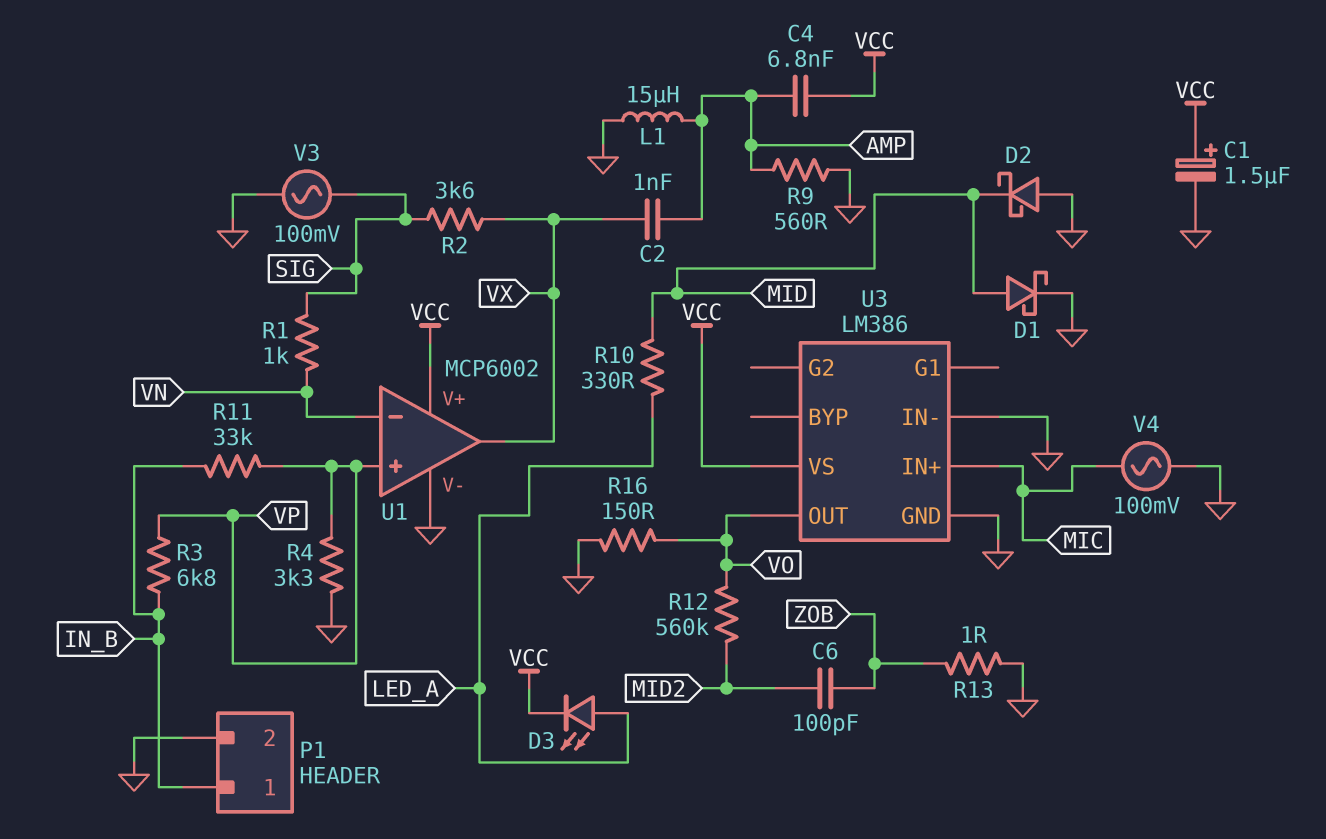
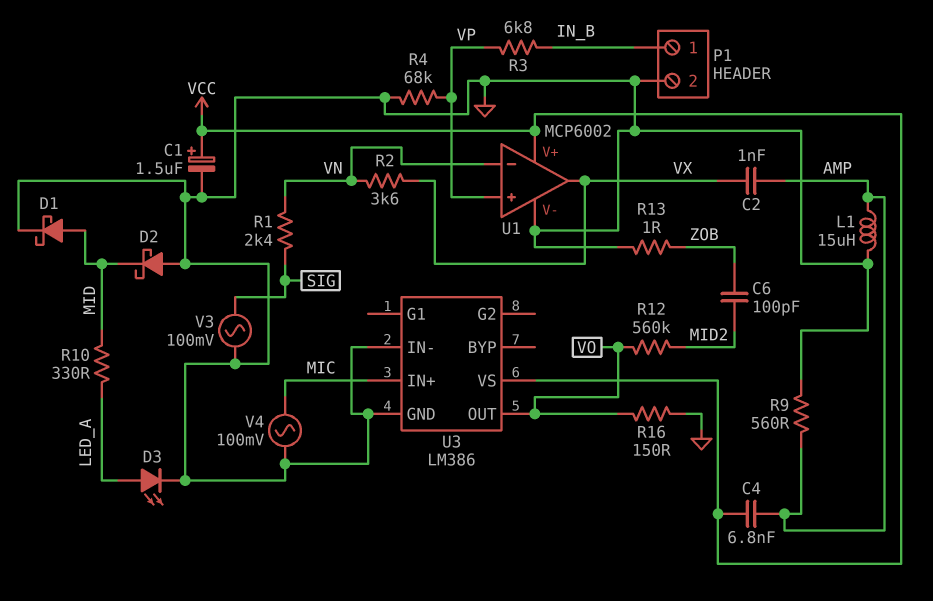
D3: LED (A LED_A, K VCC) -> LED (A LED_A, K GND)
R1: 1k (SIG, VN) -> 2.4k (SIG, VN)
R2: 3.6k (SIG, VX) -> 3.6k (VN, VX)
R4: 3.3k (GND, VP) -> 68k (GND, VP)
R11: 33k (IN_B, VP) -> none

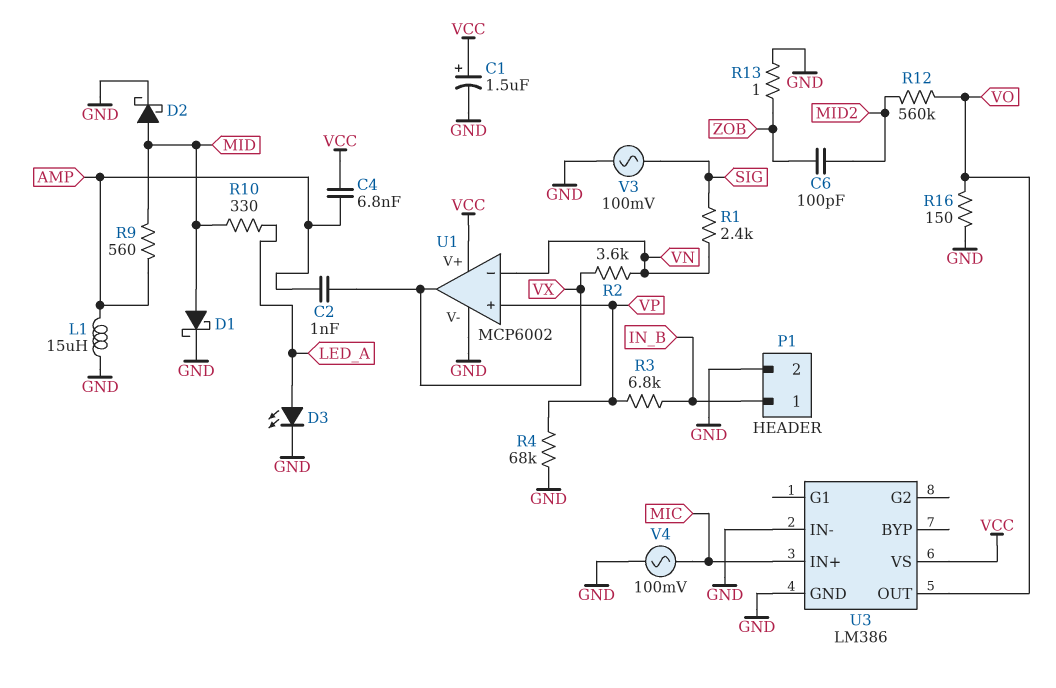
D2: schottky (A GND, K MID) -> schottky (A MID, K GND)
R9: 560 (AMP, GND) -> 560 (AMP, MID)

